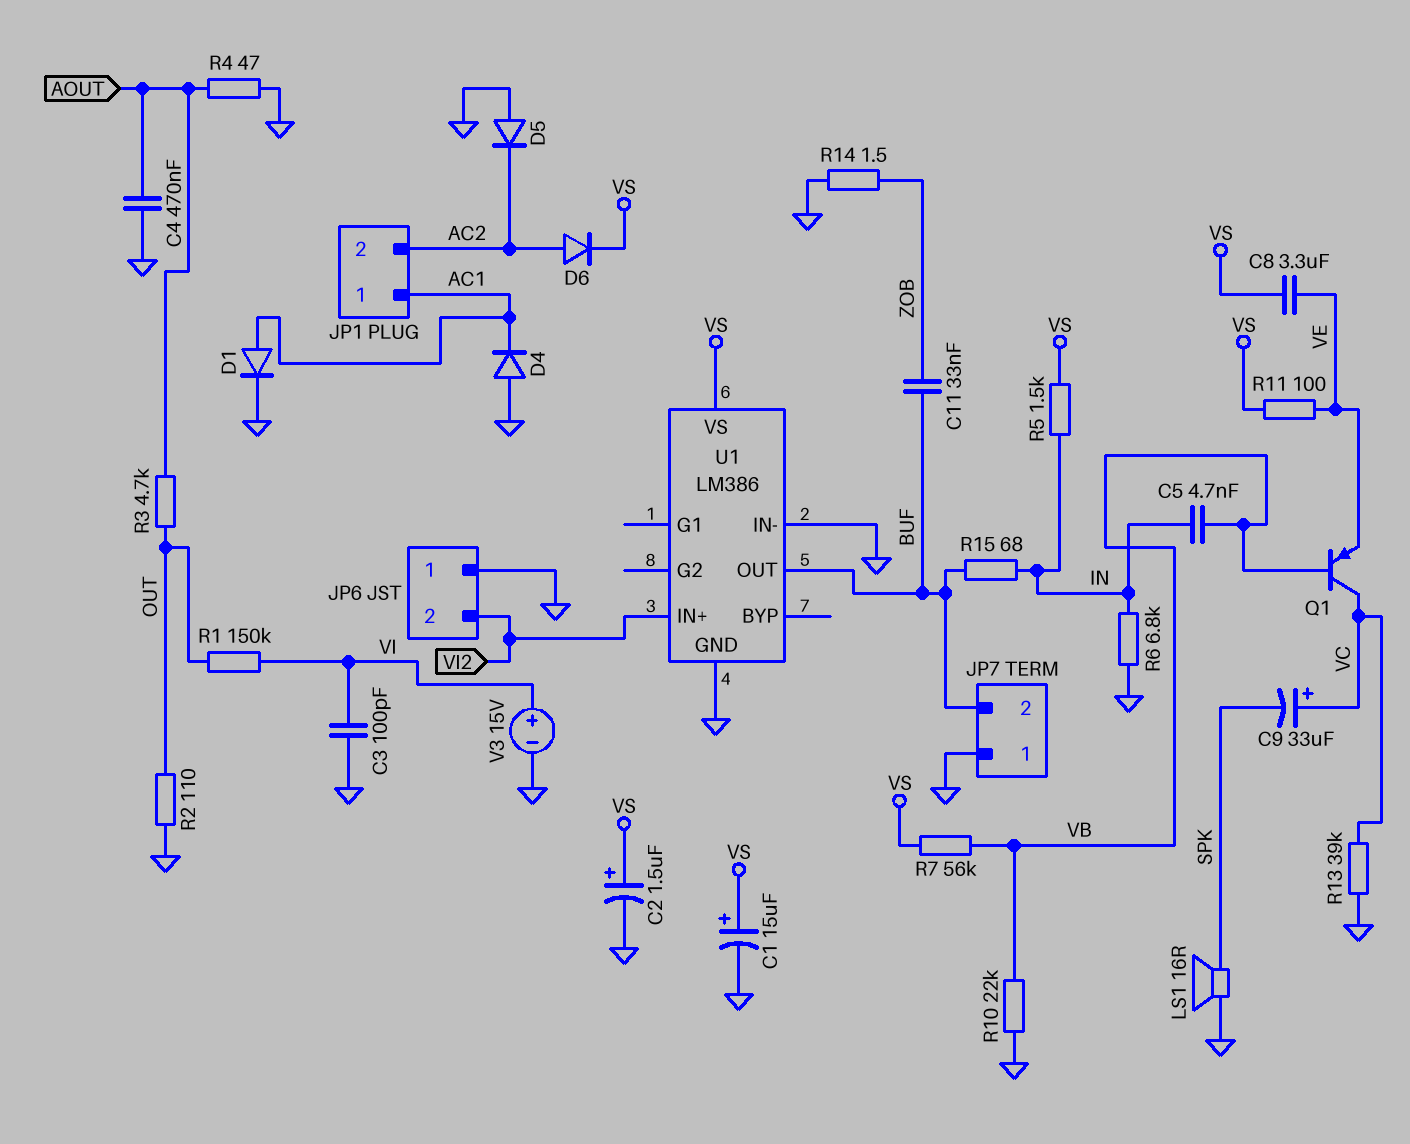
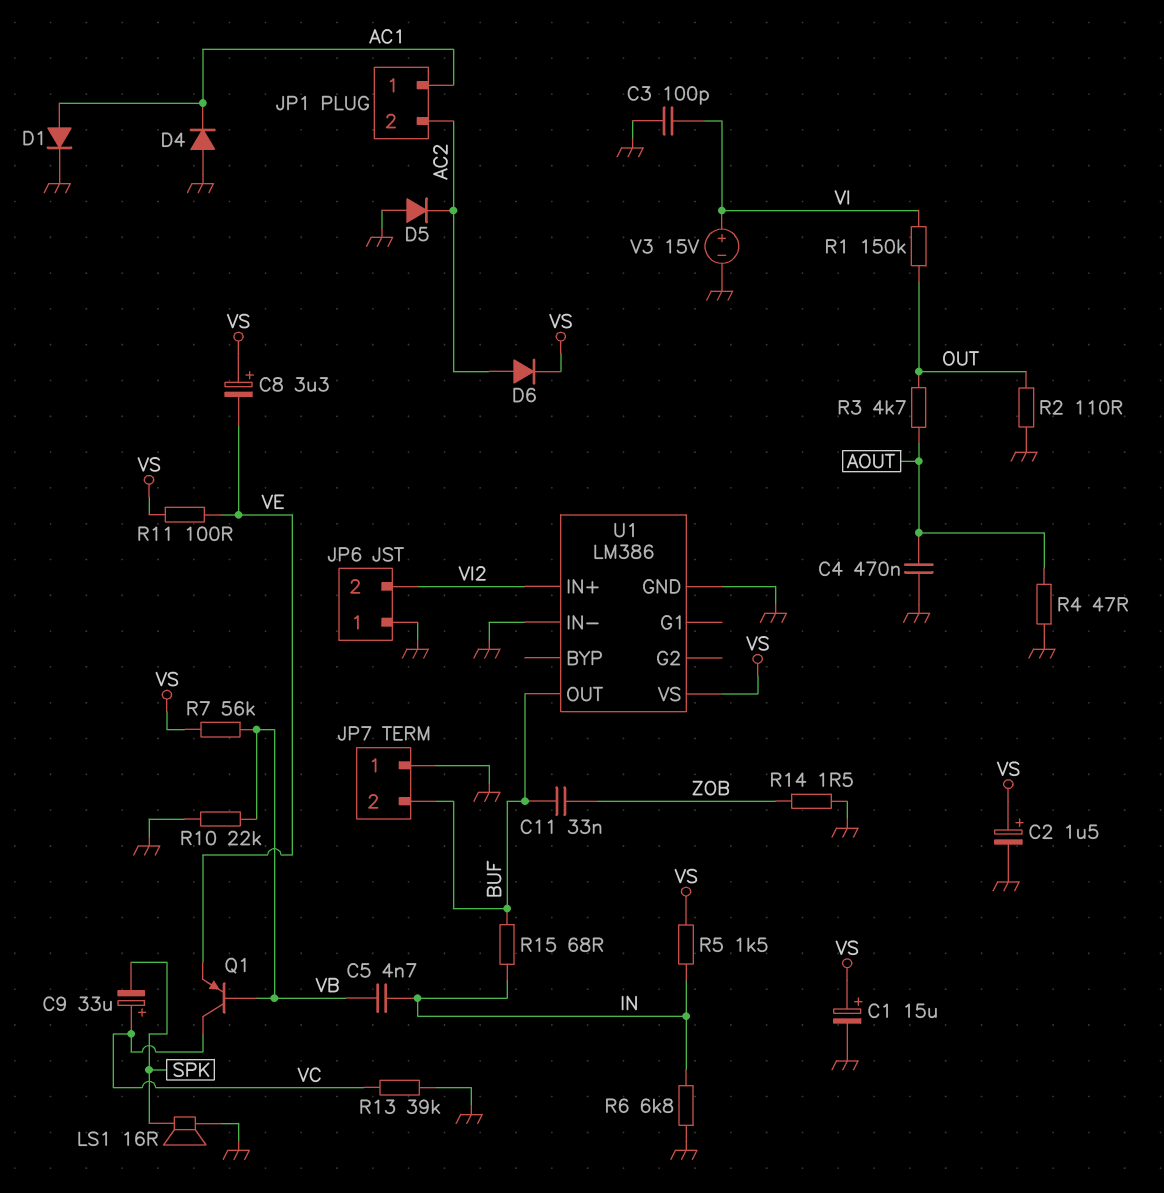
C8: 3.3uF (VE, VS) -> 3.3uF (plus VS, minus VE)

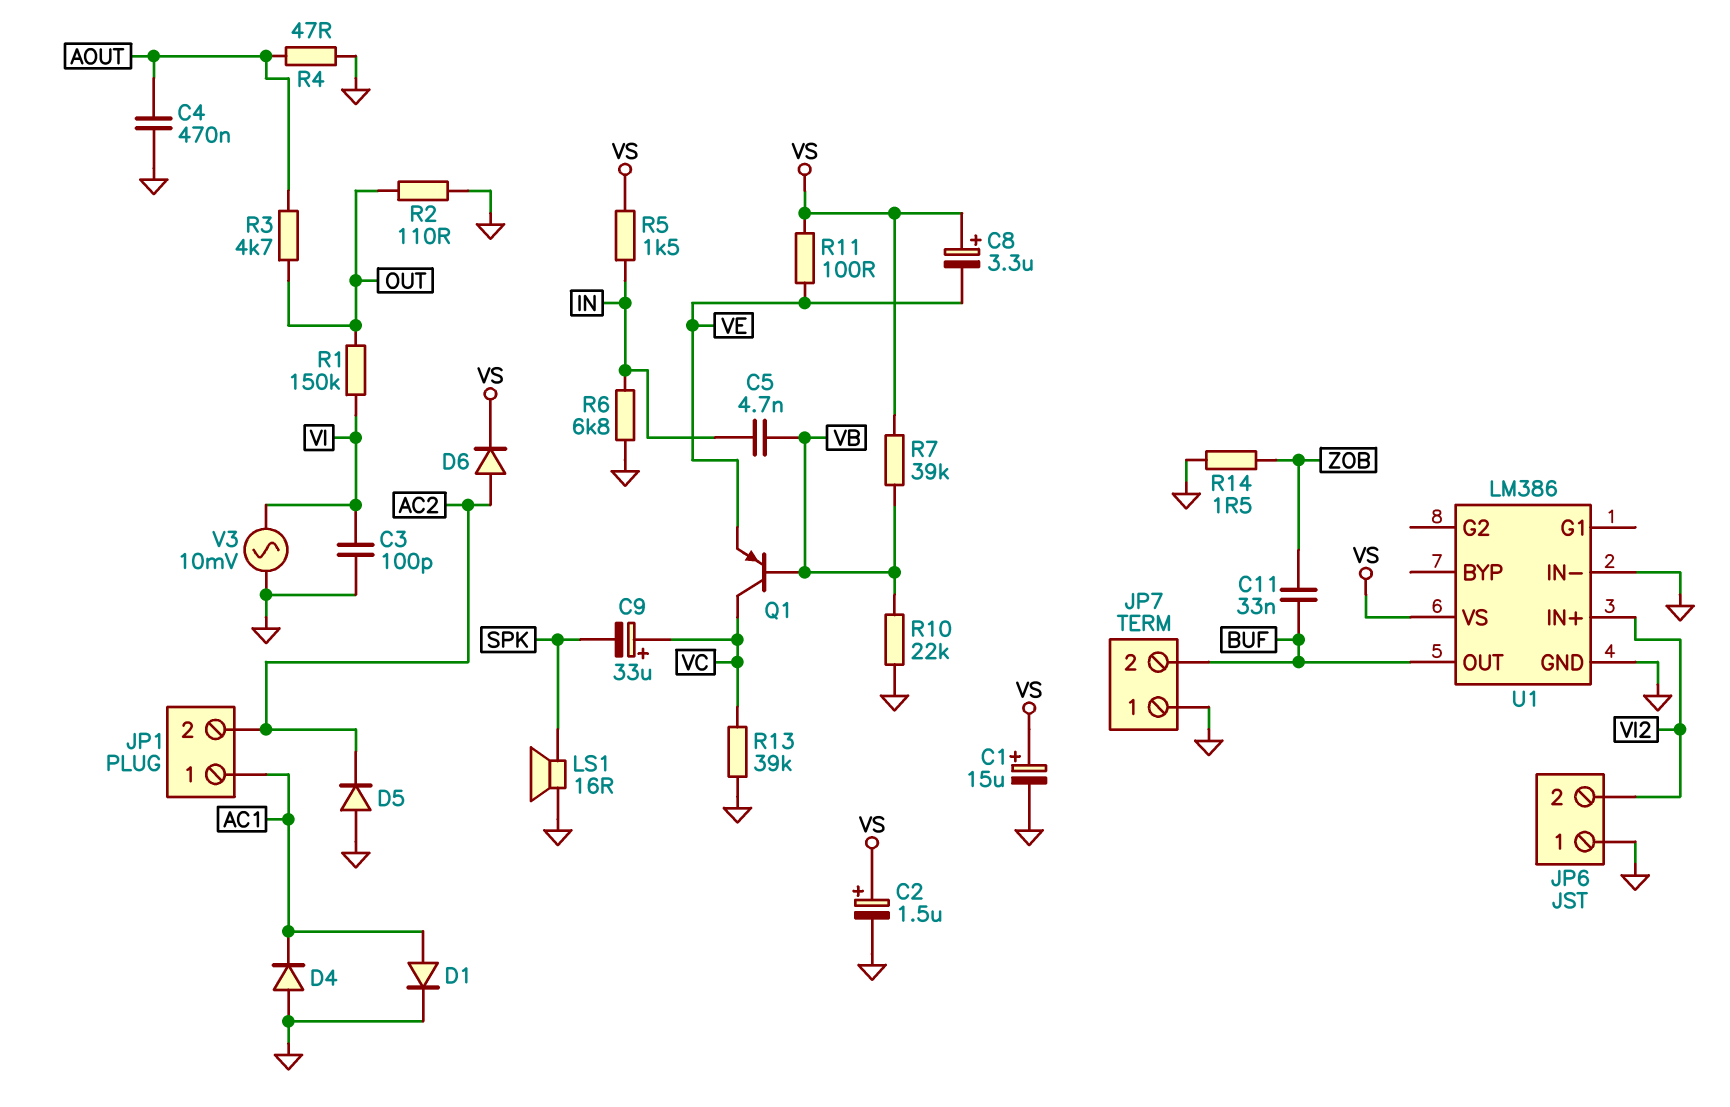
R7: 56k (VB, VS) -> 39k (VB, VS)
R15: 68 (BUF, IN) -> none
V3: 15V (plus VI, minus GND) -> AC 10mV (GND, VI)

